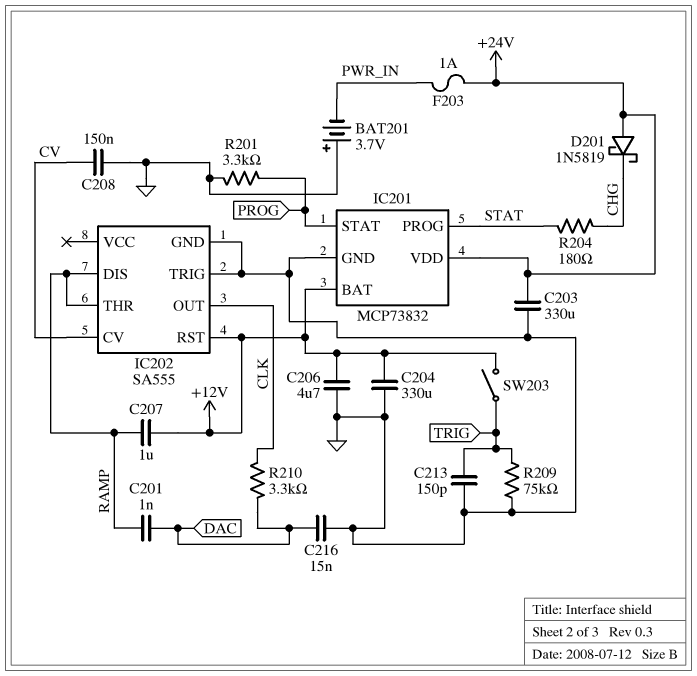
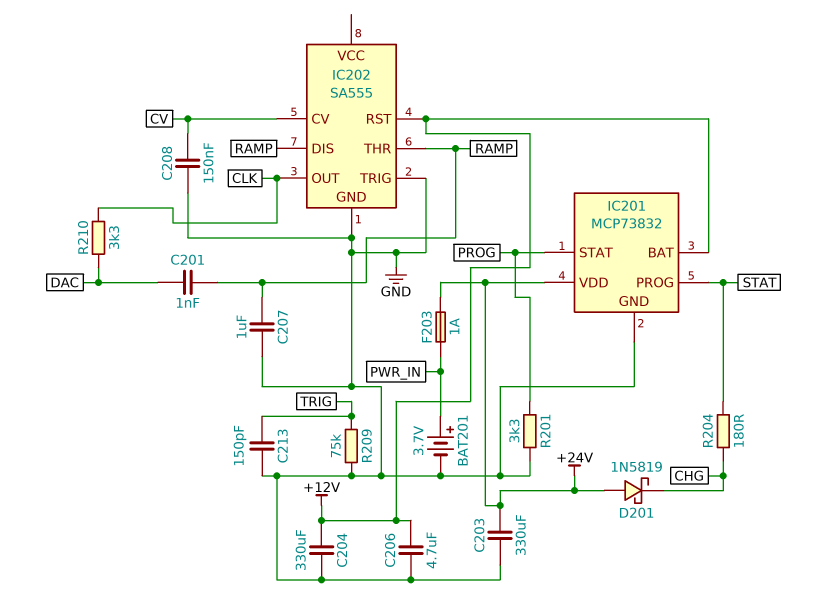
BAT201: 3.7V (plus GND, minus PWR_IN) -> 3.7V (plus PWR_IN, minus GND)
C207: 1uF (+12V, RAMP) -> 1uF (GND, RAMP)
C216: 15nF (DAC, GND) -> none
SW203: switch (+12V, TRIG) -> none

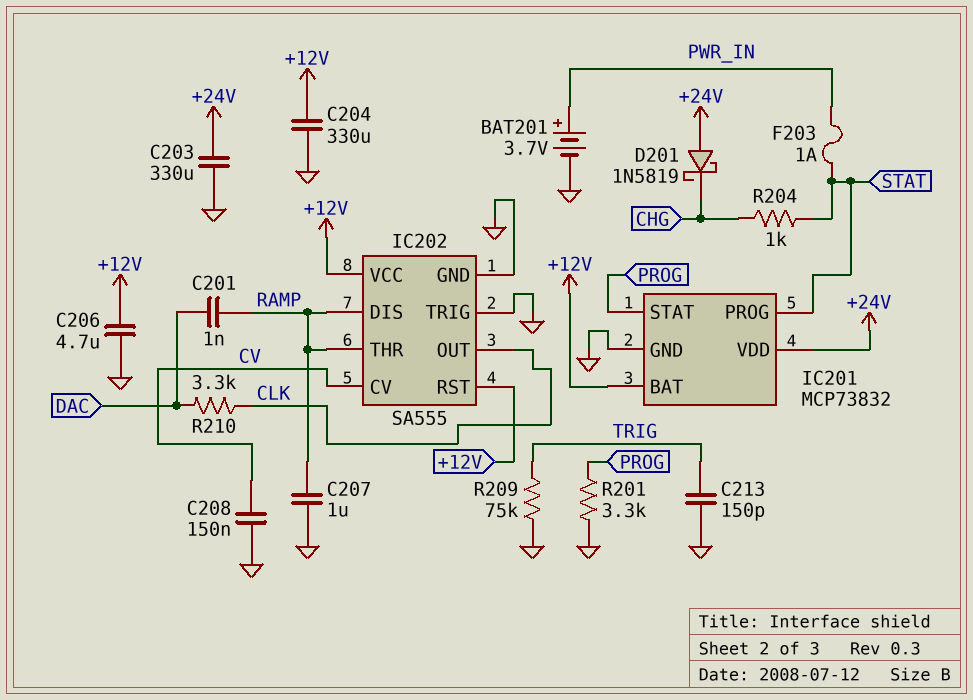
F203: 1A (+24V, PWR_IN) -> 1A (PWR_IN, STAT)
IC202 pin VCC: none -> +12V
R204: 180 (CHG, STAT) -> 1k (CHG, STAT)

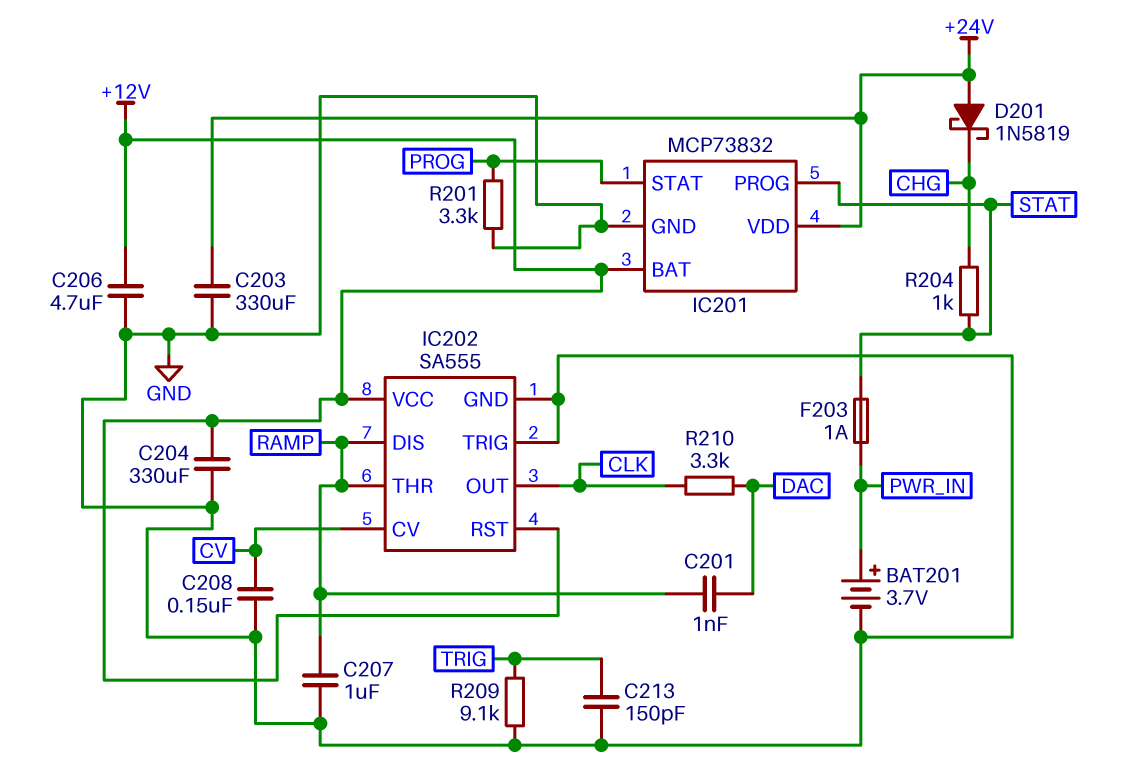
R209: 75k (GND, TRIG) -> 9.1k (GND, TRIG)

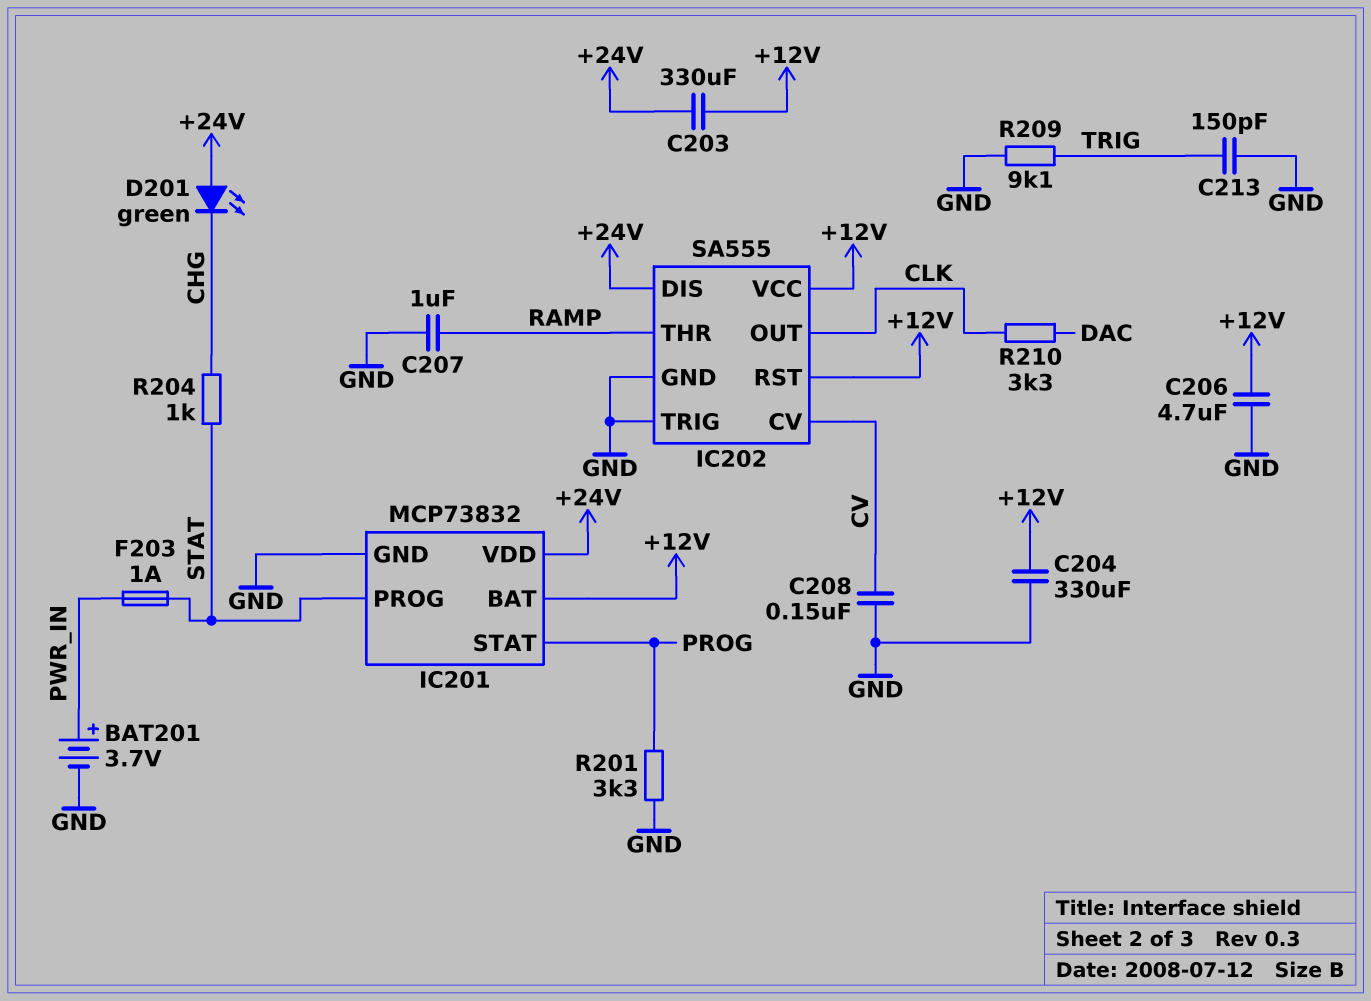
C201: 1nF (DAC, RAMP) -> none
C203: 330uF (+24V, GND) -> 330uF (+12V, +24V)
D201: schottky 1N5819 (A +24V, K CHG) -> LED green (A +24V, K CHG)
IC202 pin DIS: RAMP -> +24V

